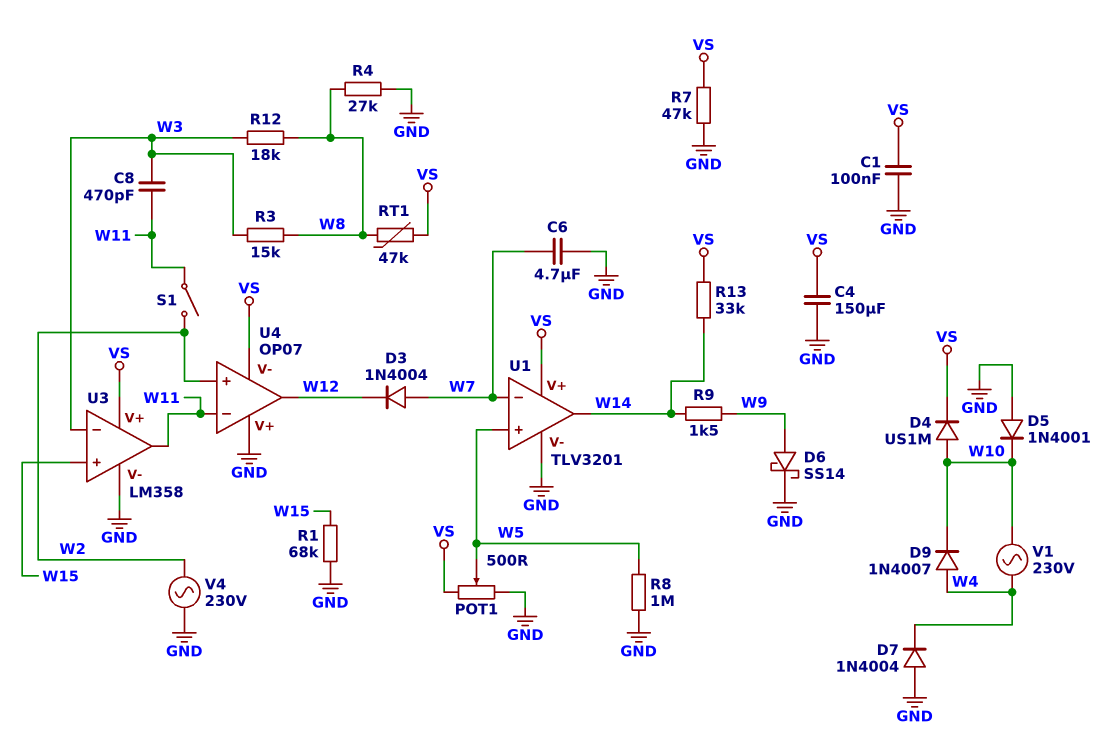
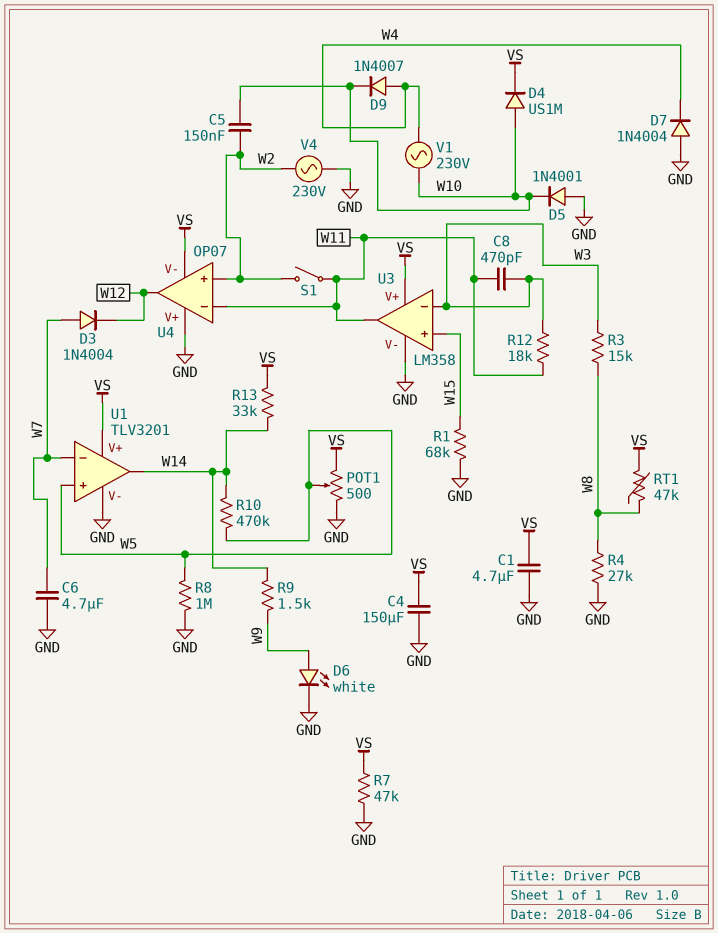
C1: 100nF (GND, VS) -> 4.7uF (GND, VS)
C5: none -> 150nF (W2, W10)
D6: schottky SS14 (A W9, K GND) -> LED white (A W9, K GND)
R10: none -> 470k (W5, W14)
R12: 18k (W3, W8) -> 18k (W3, W11)

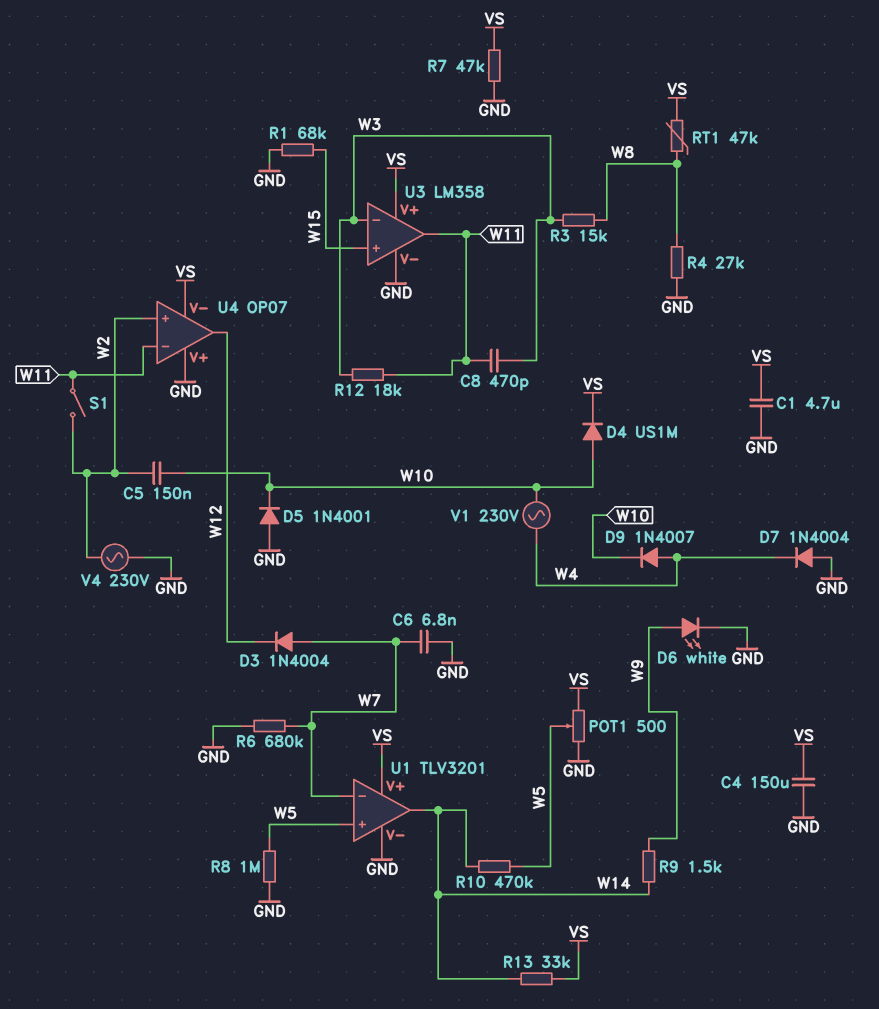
C6: 4.7uF (GND, W7) -> 6.8nF (GND, W7)
R6: none -> 680k (GND, W7)

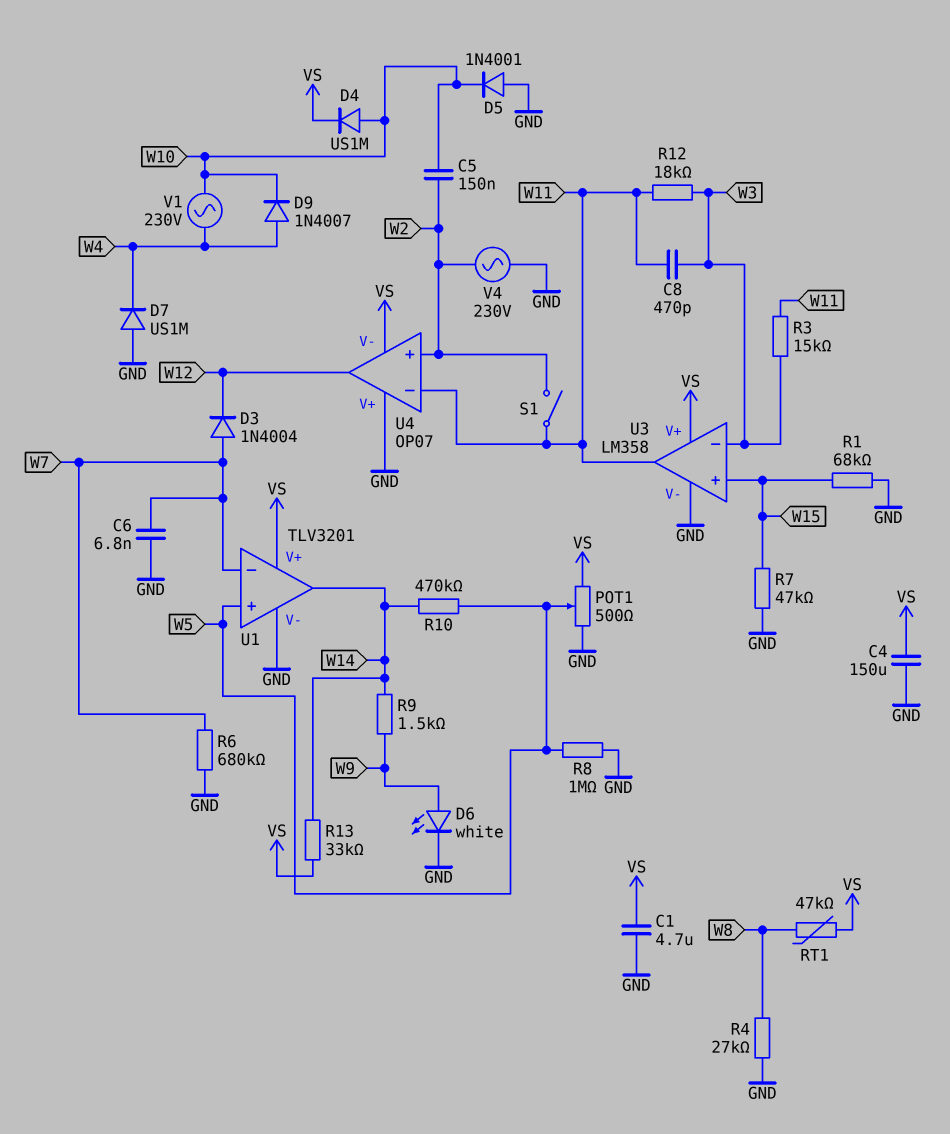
D7: diode 1N4004 (A GND, K W4) -> diode US1M (A GND, K W4)
R3: 15k (W3, W8) -> 15k (W3, W11)
R7: 47k (GND, VS) -> 47k (GND, W15)

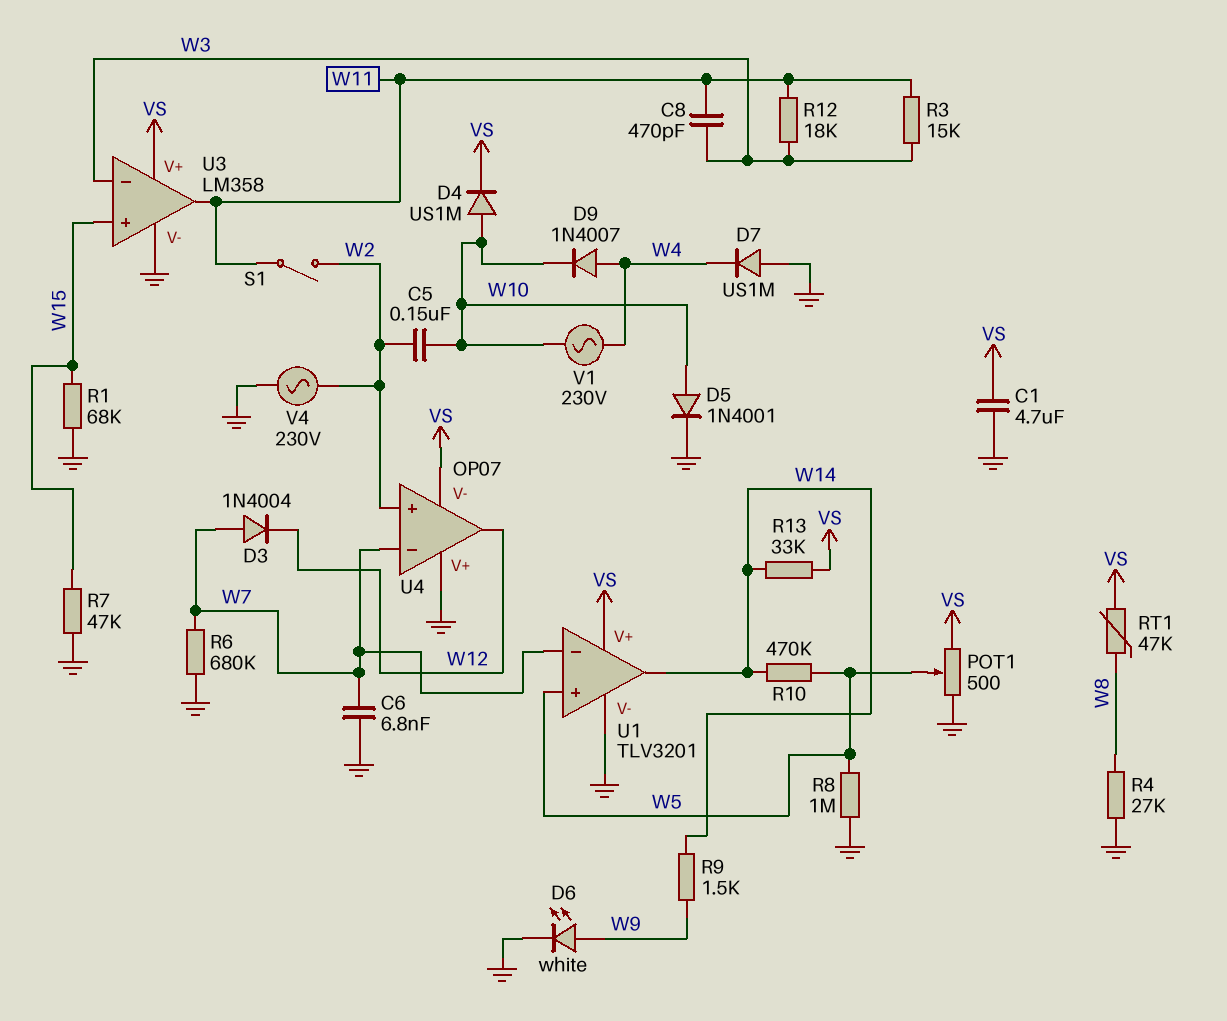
C4: 150uF (GND, VS) -> none
D5: diode 1N4001 (A GND, K W10) -> diode 1N4001 (A W10, K GND)
U4 pin in-: W11 -> W7

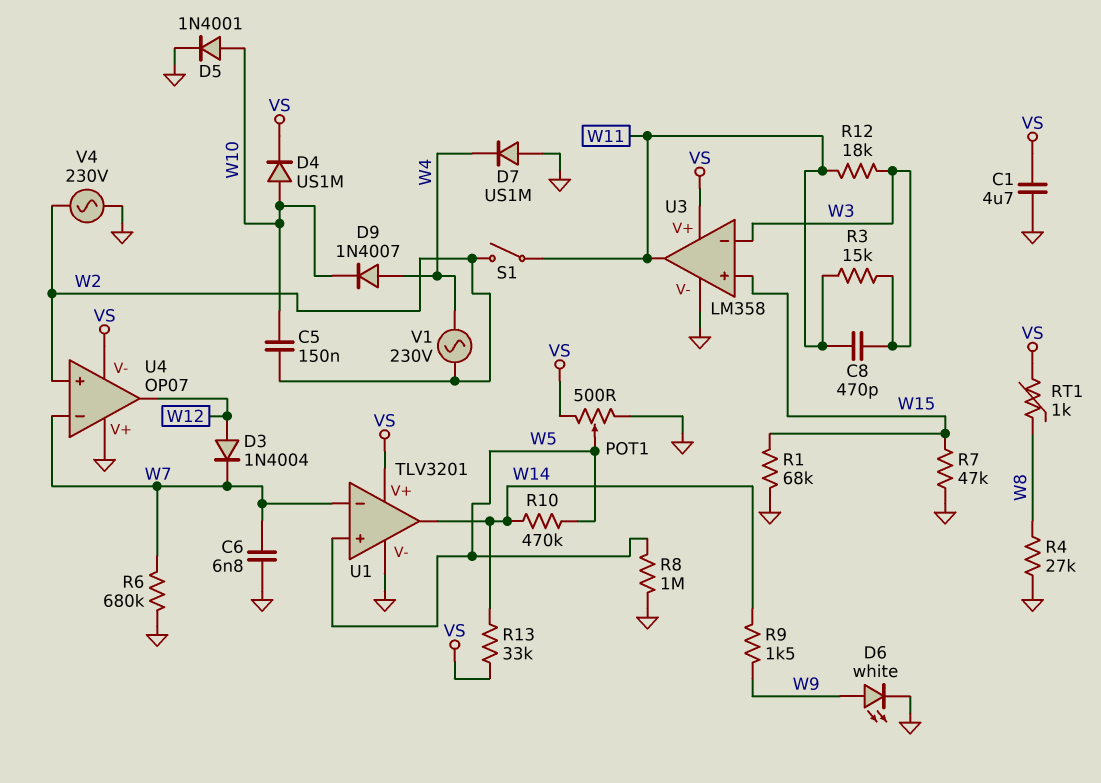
D3: diode 1N4004 (A W7, K W12) -> diode 1N4004 (A W12, K W7)
RT1: 47k (VS, W8) -> 1k (VS, W8)
V1: AC 230V (W4, W10) -> AC 230V (W2, W4)

